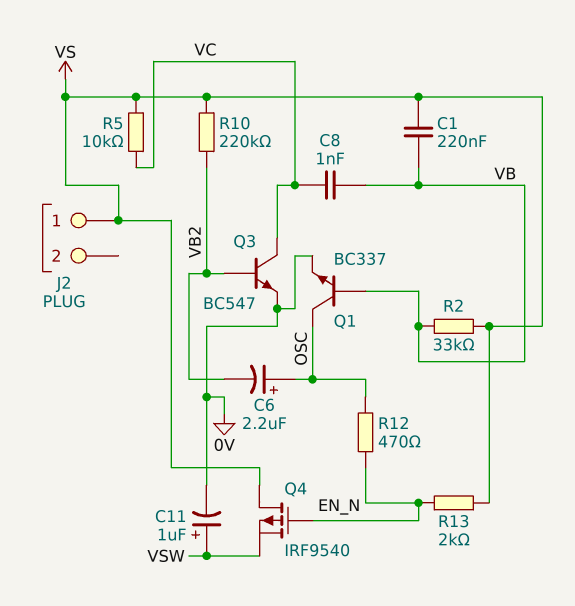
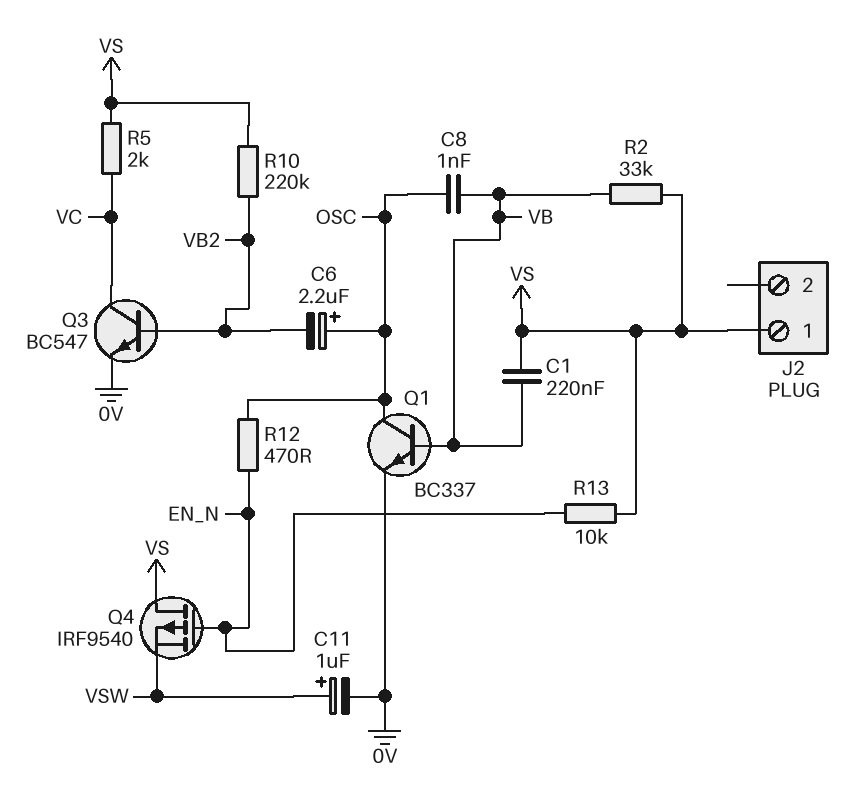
C8: 1nF (VB, VC) -> 1nF (OSC, VB)
R5: 10k (VC, VS) -> 2k (VC, VS)
R13: 2k (EN_N, VS) -> 10k (EN_N, VS)

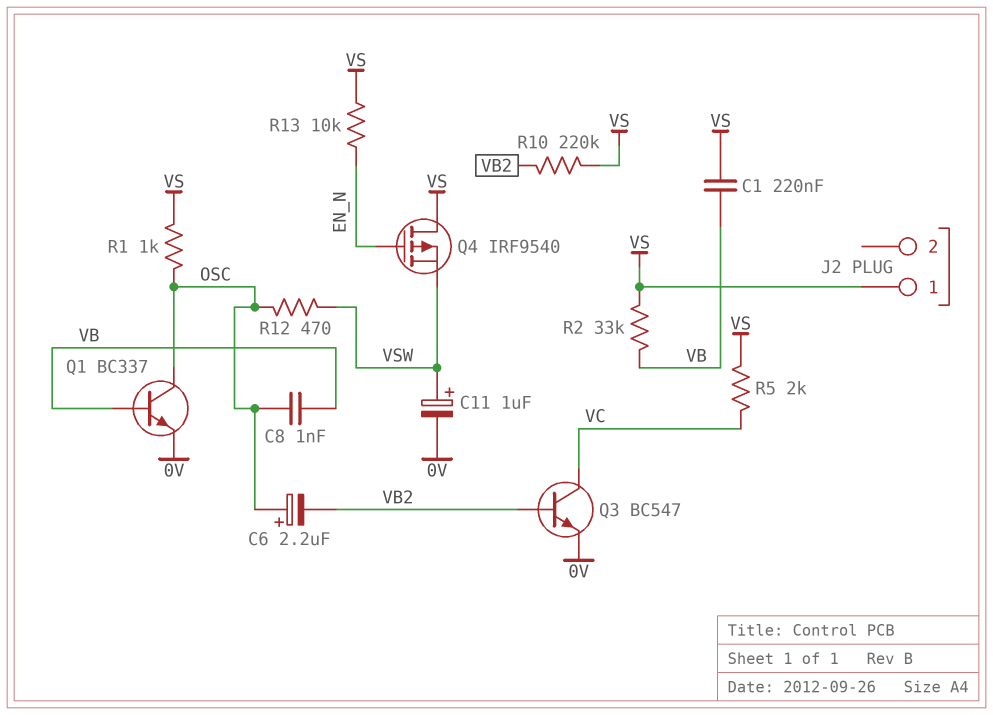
R1: none -> 1k (OSC, VS)
R12: 470 (EN_N, OSC) -> 470 (OSC, VSW)

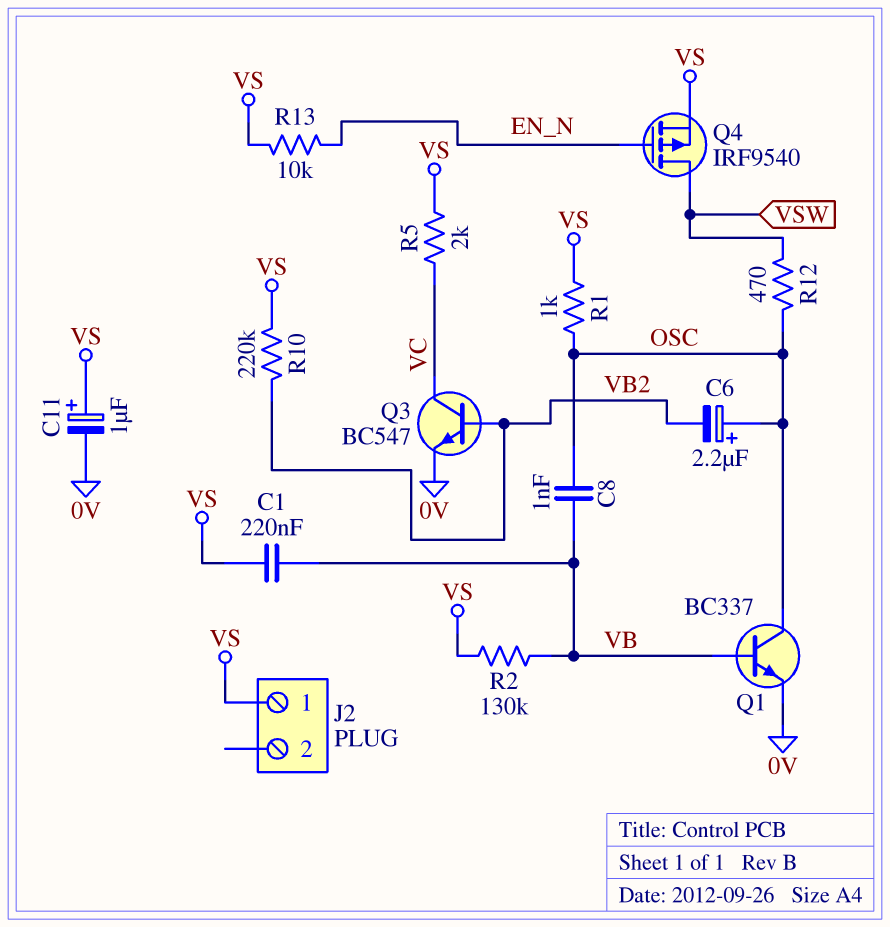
C11: 1uF (plus VSW, minus 0V) -> 1uF (plus VS, minus 0V)
Q4: PMOS IRF9540 (G EN_N, D VS, S VSW) -> PMOS IRF9540 (G EN_N, D VSW, S VS)
R2: 33k (VB, VS) -> 130k (VB, VS)

